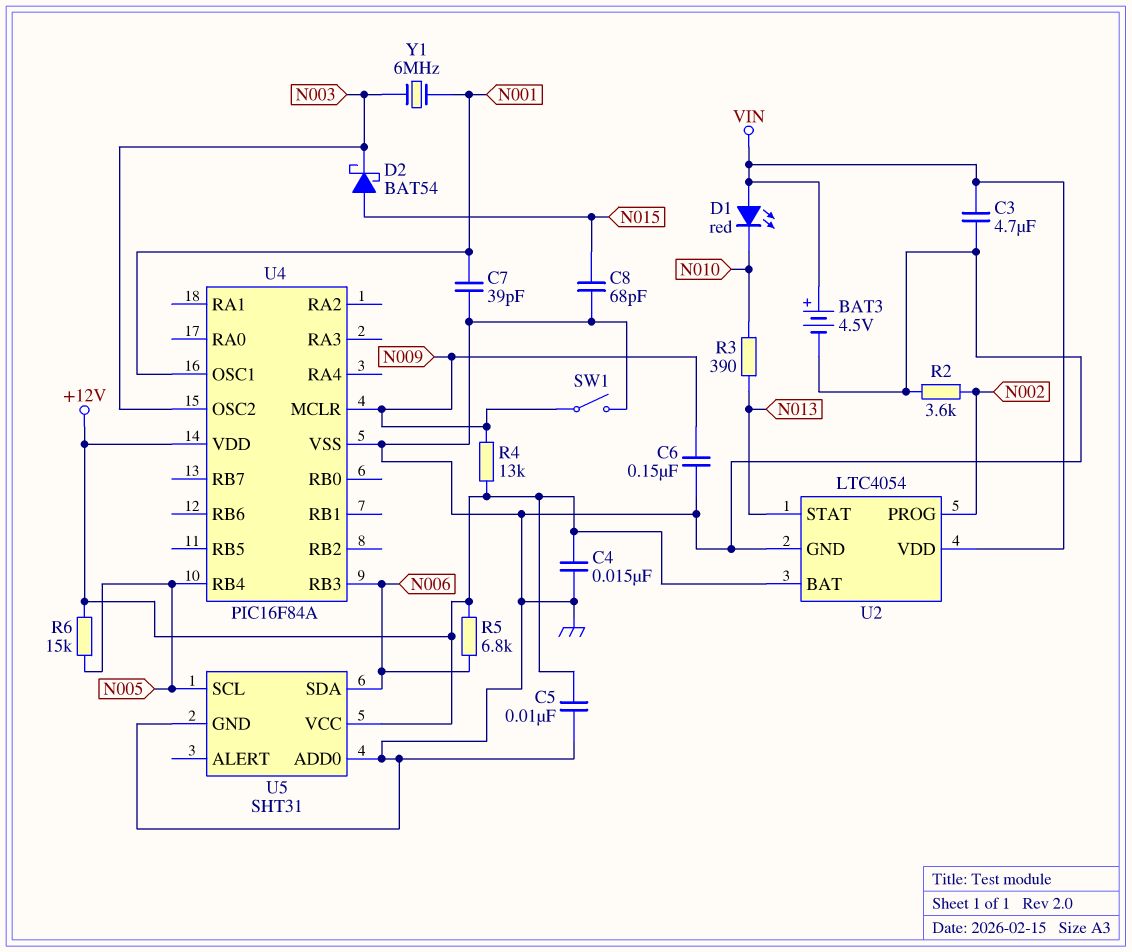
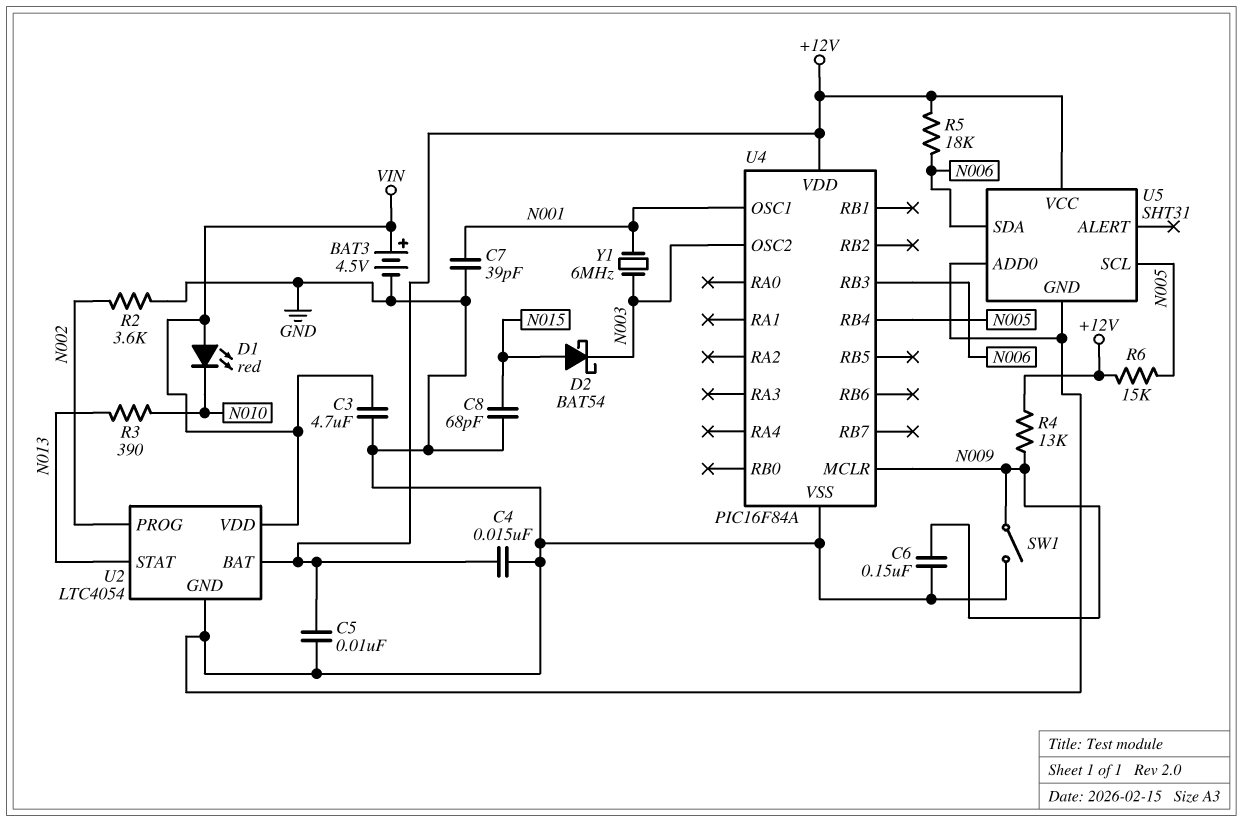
R5: 6.8k (+12V, N006) -> 18k (+12V, N006)

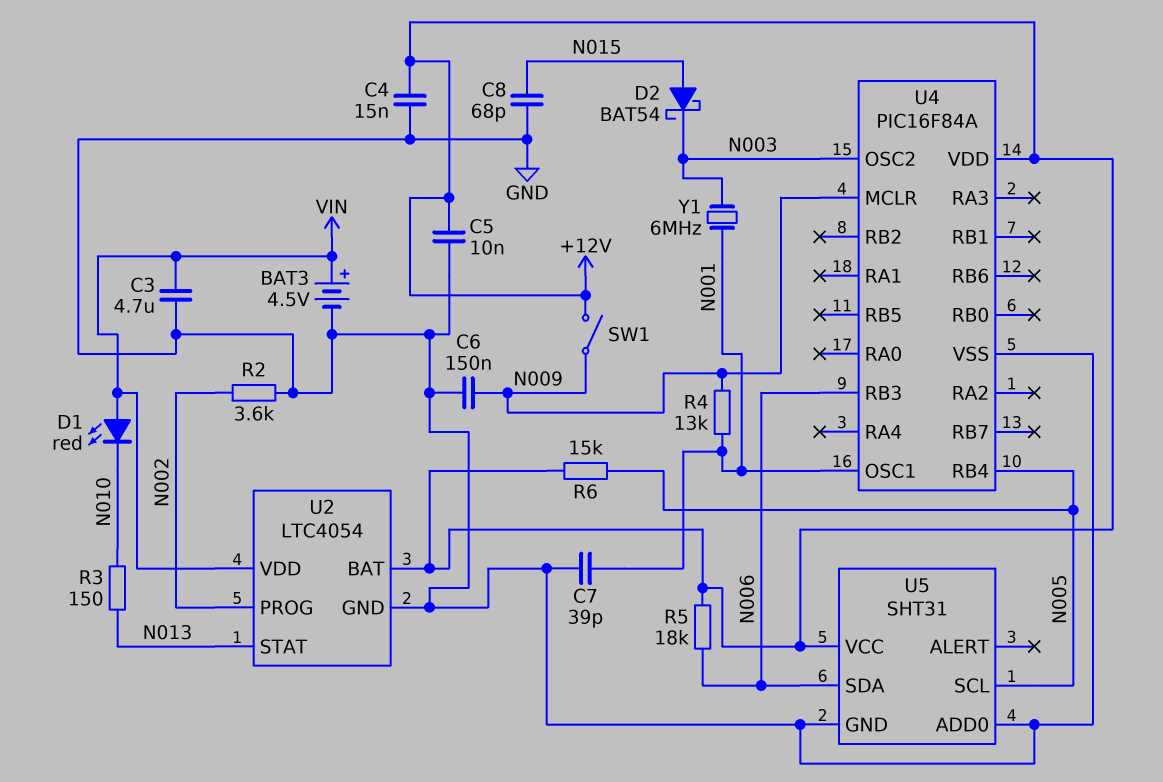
R3: 390 (N010, N013) -> 150 (N010, N013)
R4: 13k (+12V, N009) -> 13k (N001, N009)
SW1: switch (GND, N009) -> switch (+12V, N009)

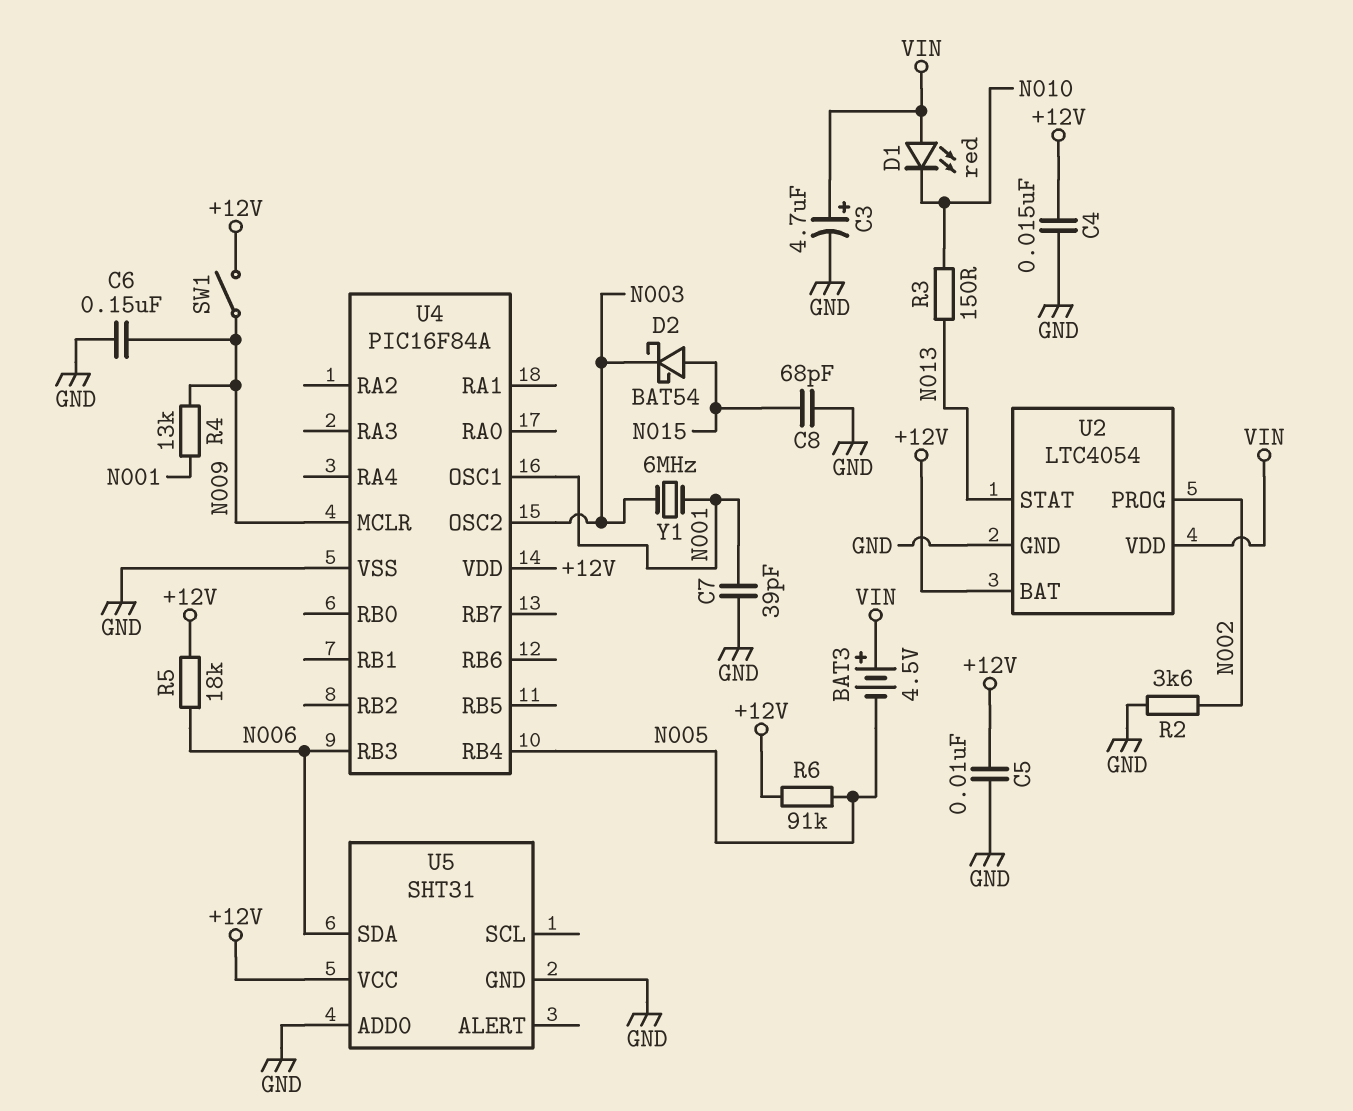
BAT3: 4.5V (plus VIN, minus GND) -> 4.5V (plus VIN, minus N005)
C3: 4.7uF (GND, VIN) -> 4.7uF (plus VIN, minus GND)
R6: 15k (+12V, N005) -> 91k (+12V, N005)
U5 pin SCL: N005 -> none

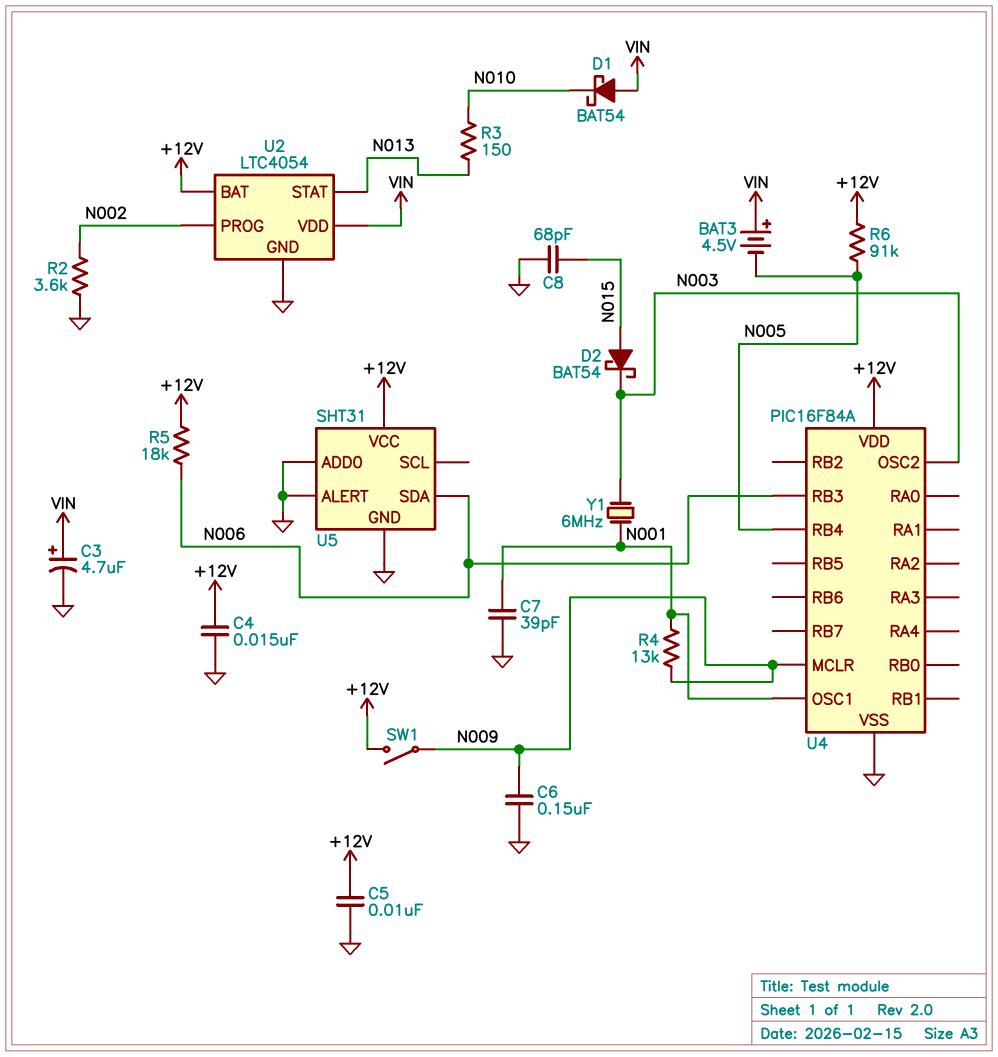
D1: LED red (A VIN, K N010) -> schottky BAT54 (A VIN, K N010)
U5 pin ALERT: none -> GND

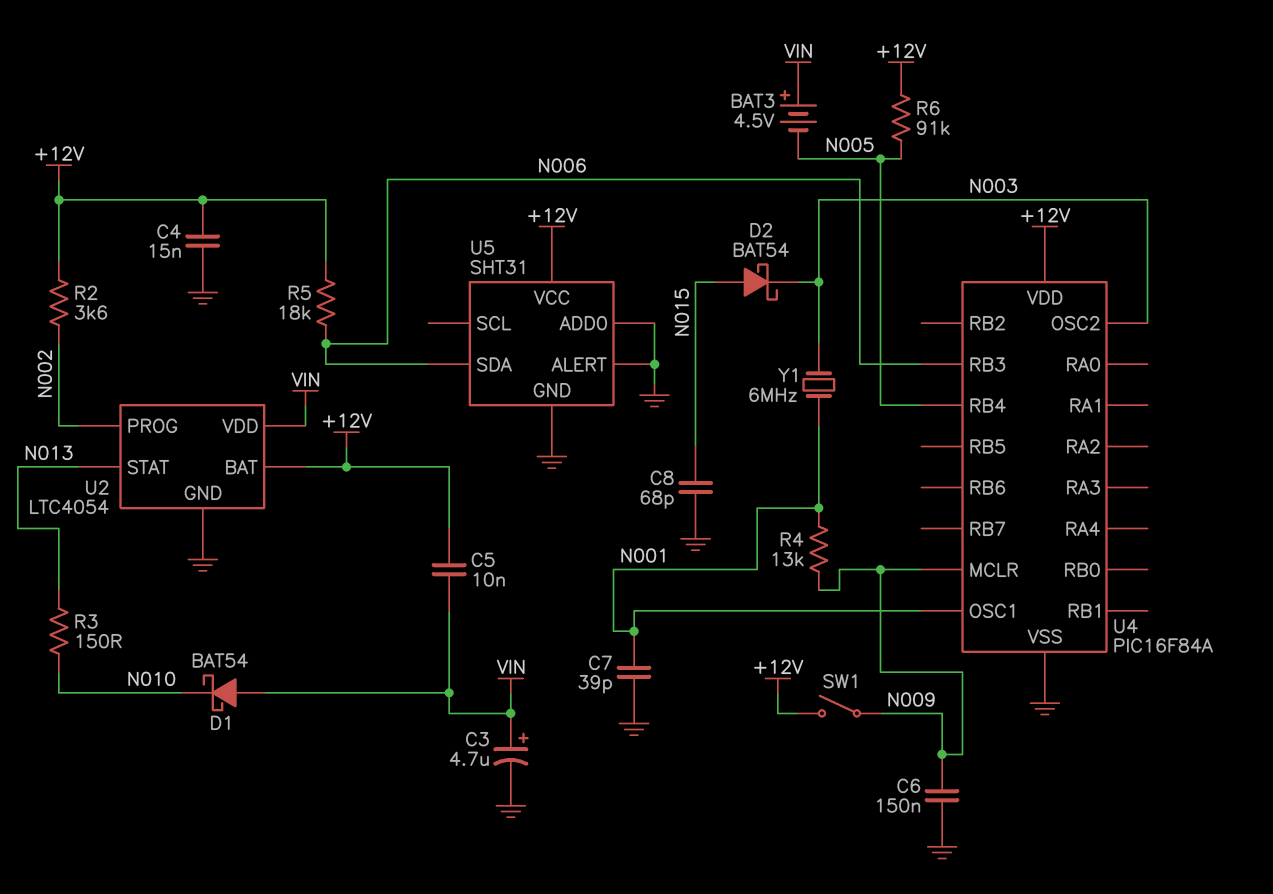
C5: 10nF (+12V, GND) -> 10nF (+12V, VIN)
R2: 3.6k (GND, N002) -> 3.6k (+12V, N002)

